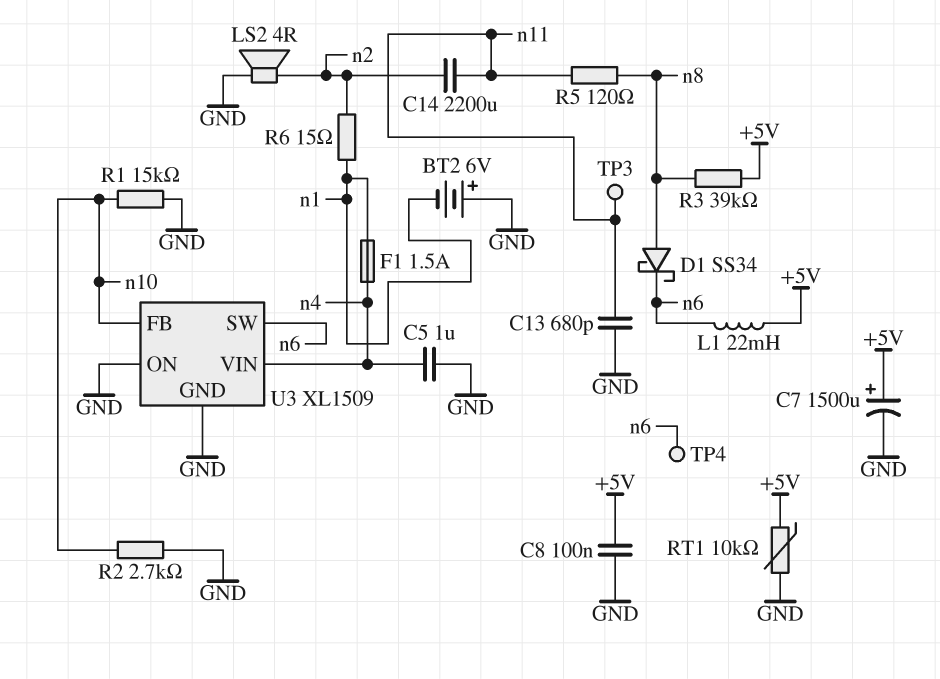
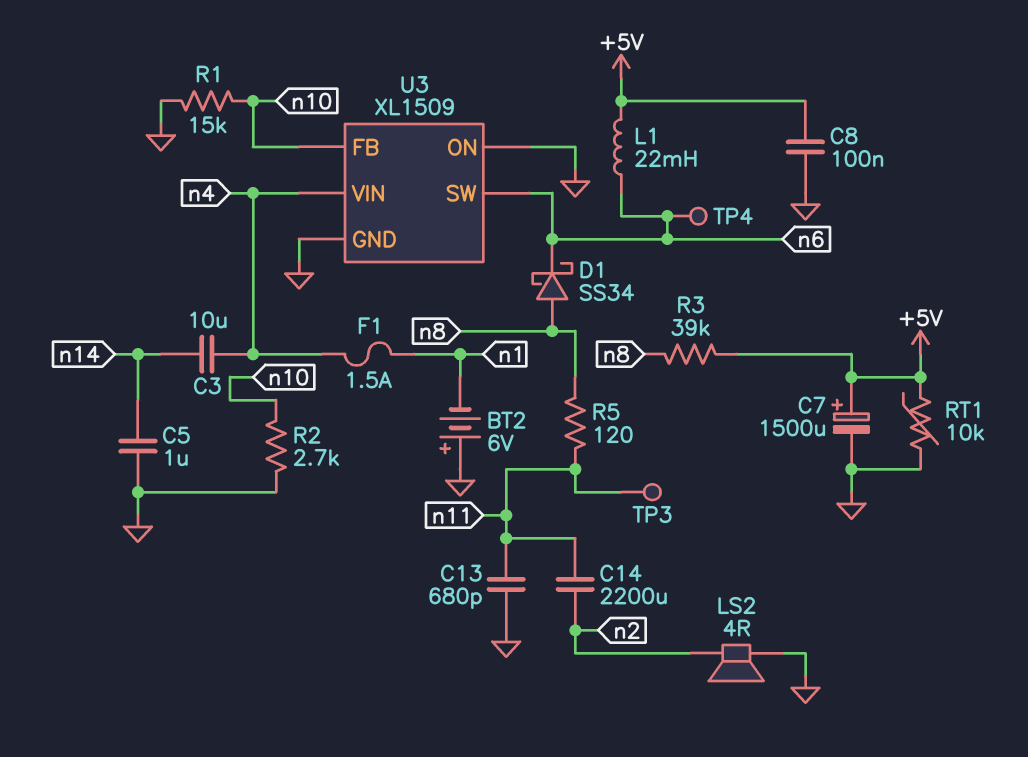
C3: none -> 10uF (n4, n14)
C5: 1uF (GND, n4) -> 1uF (GND, n14)
R6: 15 (n1, n2) -> none

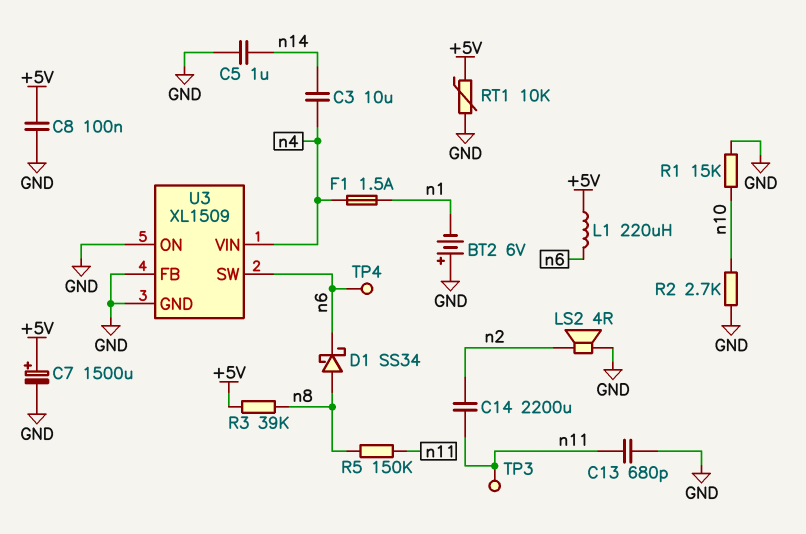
L1: 22mH (+5V, n6) -> 220uH (+5V, n6)
R5: 120 (n8, n11) -> 150k (n8, n11)
U3 pin FB: n10 -> GND

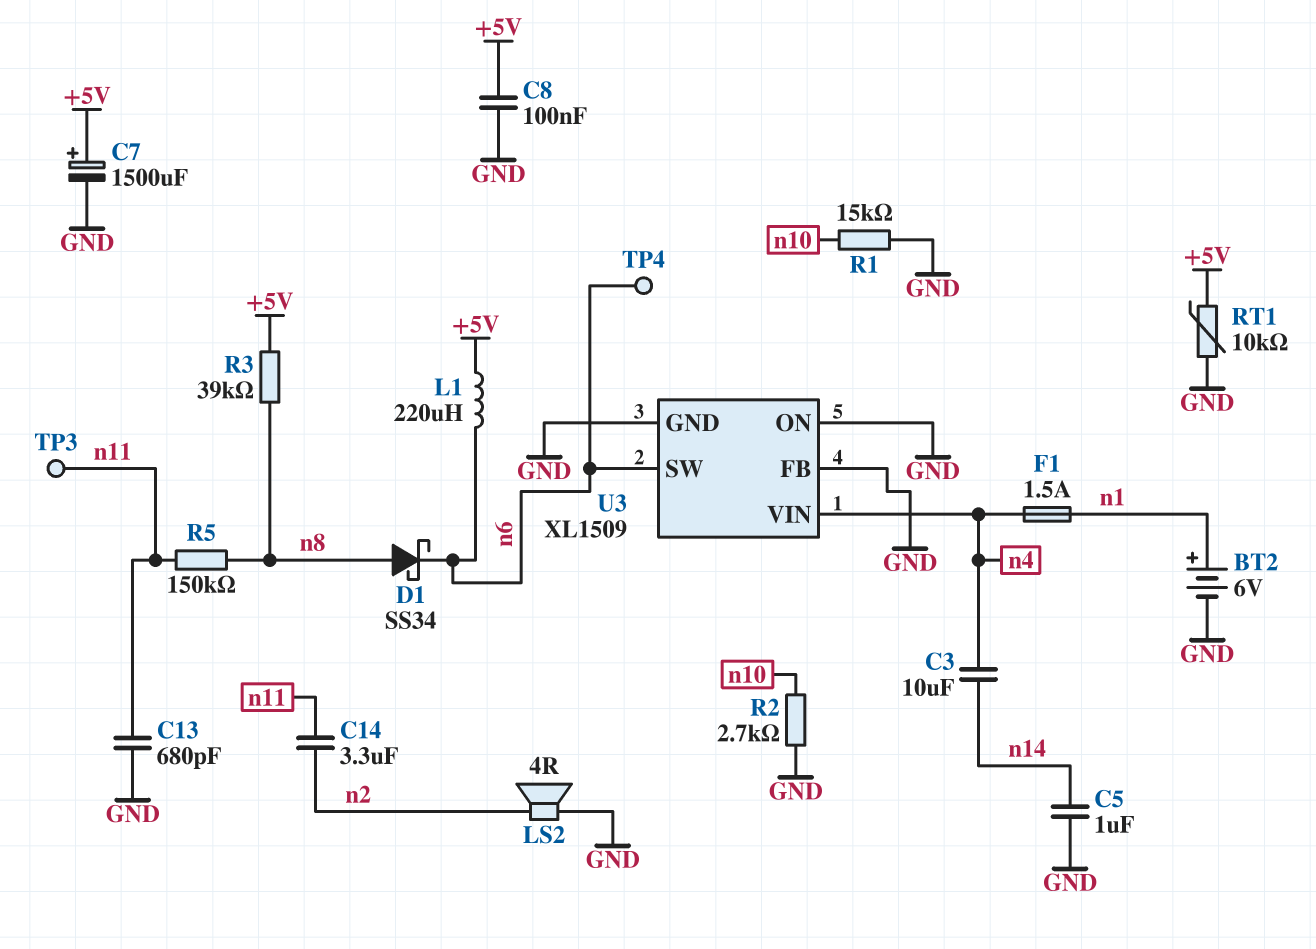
BT2: 6V (plus GND, minus n1) -> 6V (plus n1, minus GND)
C14: 2200uF (n2, n11) -> 3.3uF (n2, n11)

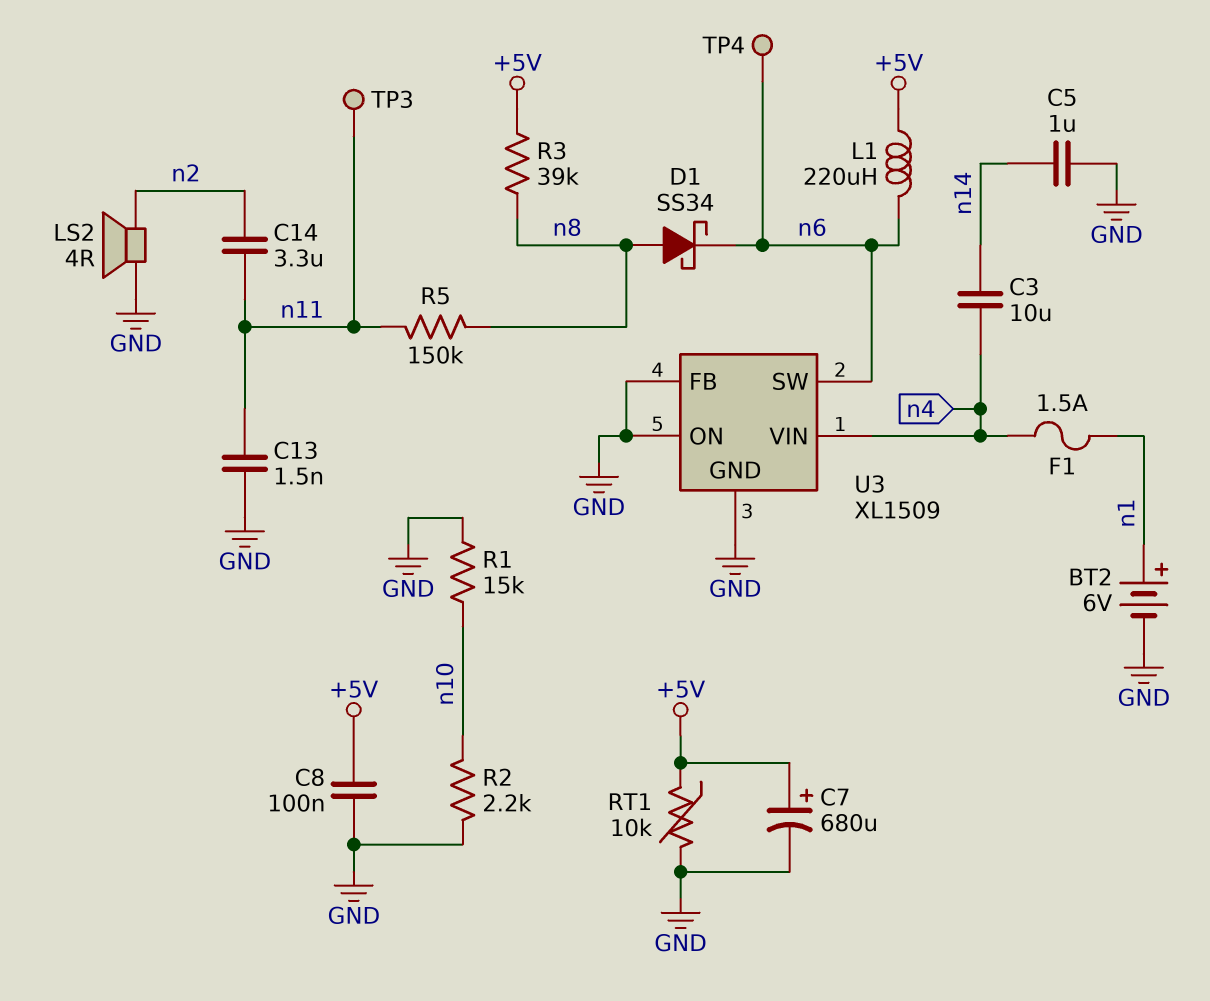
C7: 1500uF (plus +5V, minus GND) -> 680uF (plus +5V, minus GND)
C13: 680pF (GND, n11) -> 1.5nF (GND, n11)
R2: 2.7k (GND, n10) -> 2.2k (GND, n10)

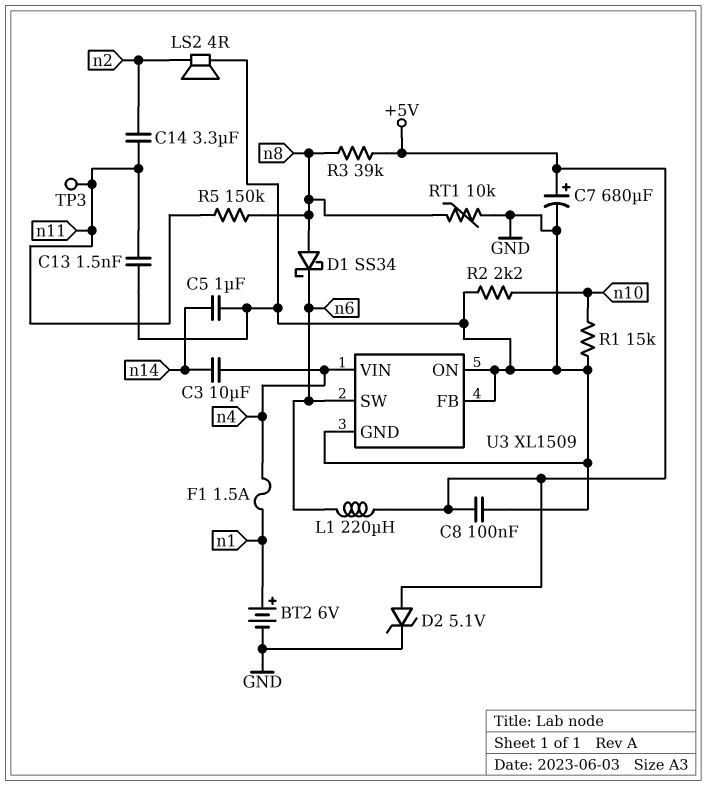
D2: none -> zener 5.1V (A +5V, K GND)
RT1: 10k (+5V, GND) -> 10k (GND, n8)
TP4: test point (n6) -> none

